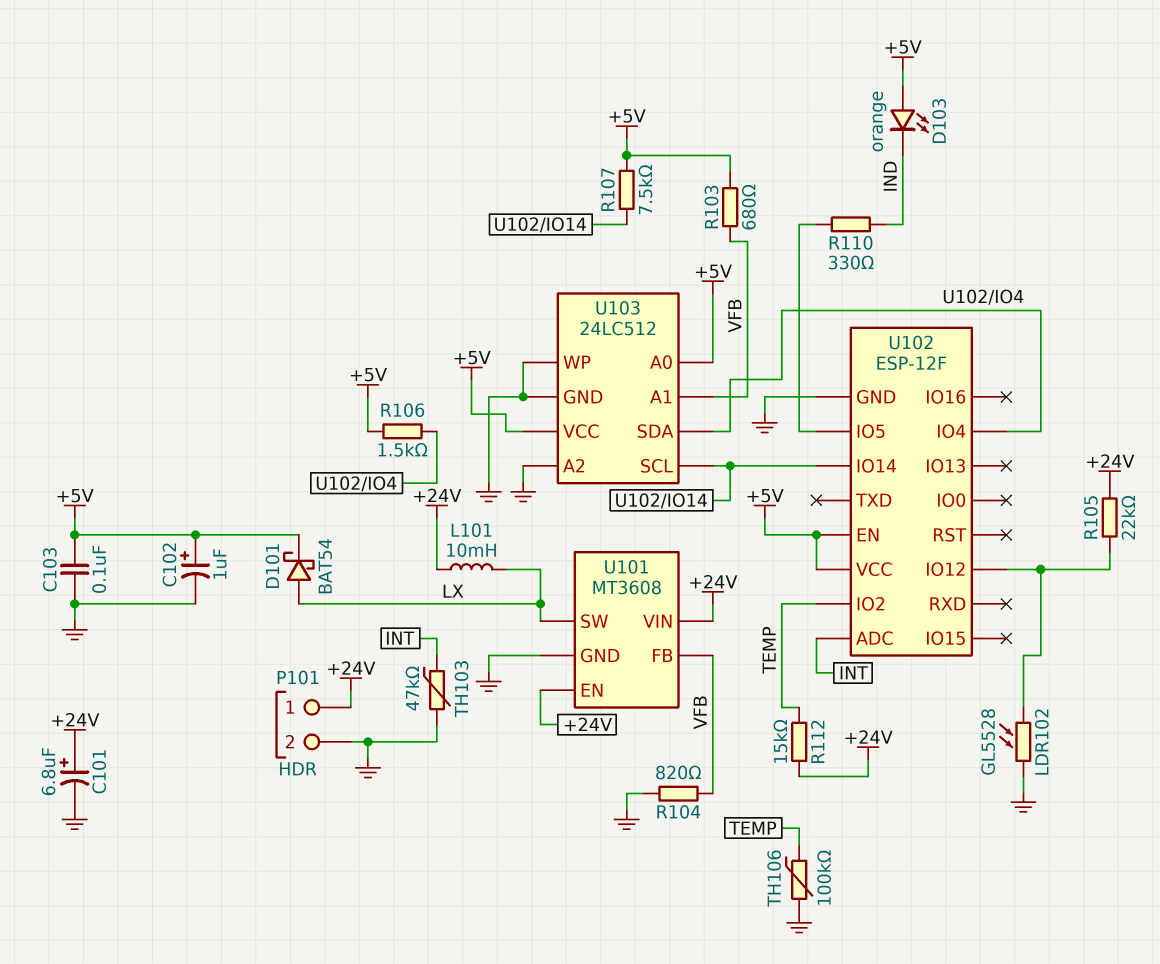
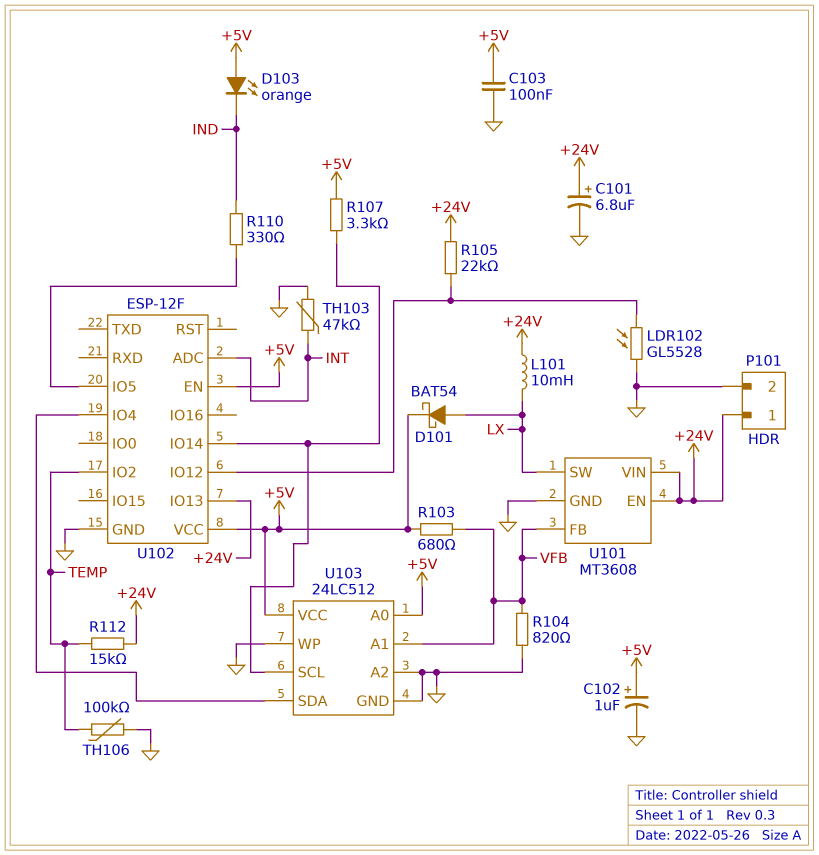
R106: 1.5k (+5V, U102/IO4) -> none
R107: 7.5k (+5V, U102/IO14) -> 3.3k (+5V, U102/IO14)
U102 pin IO13: none -> +24V

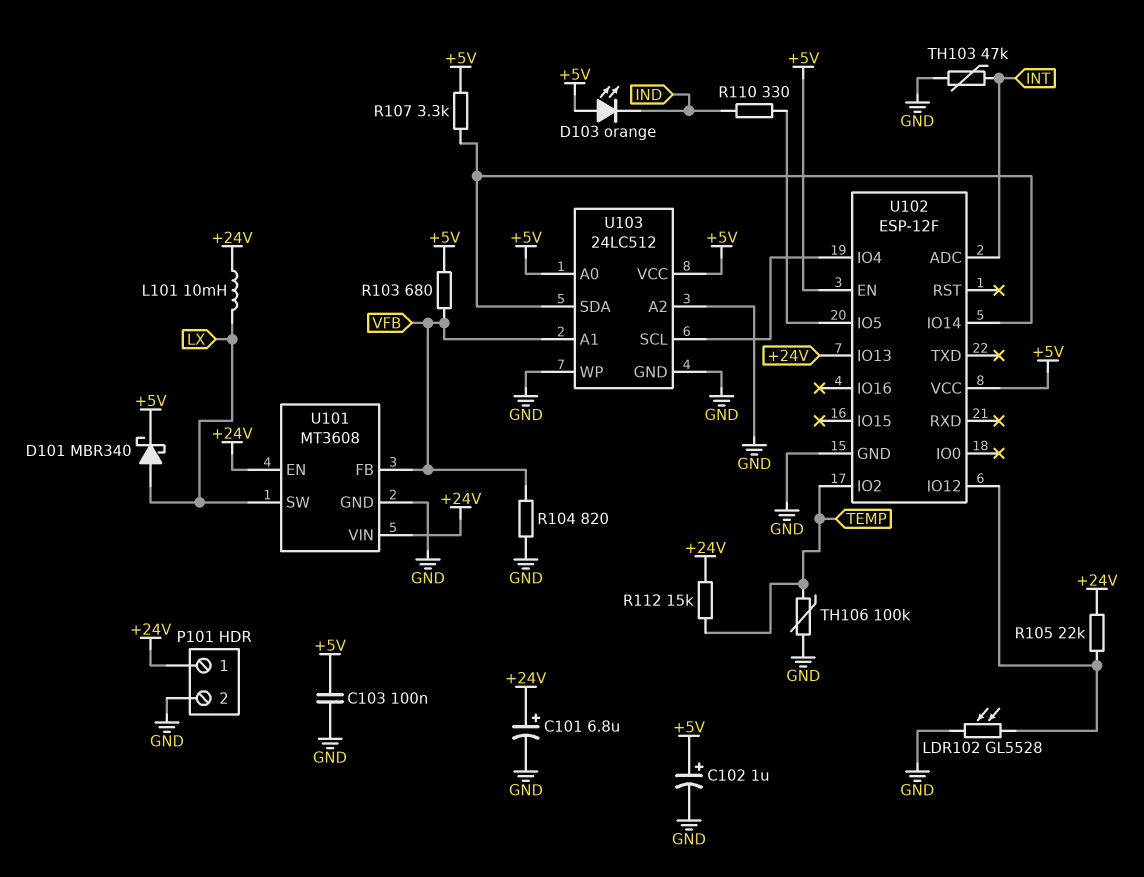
D101: schottky BAT54 (A LX, K +5V) -> schottky MBR340 (A LX, K +5V)
U103 pin SCL: U102/IO14 -> U102/IO4
U103 pin SDA: U102/IO4 -> U102/IO14

